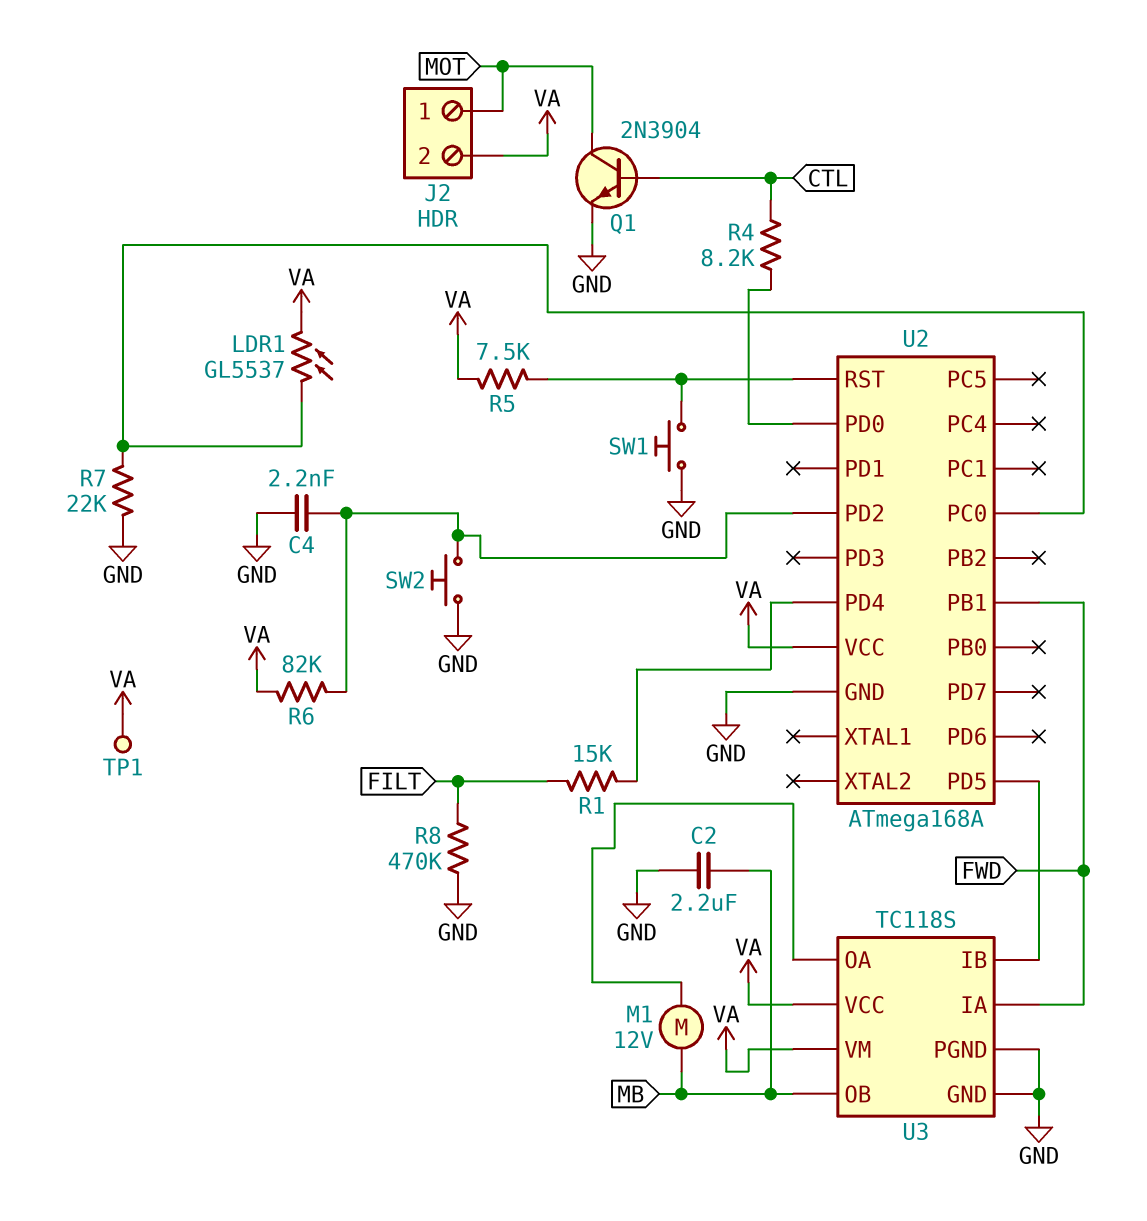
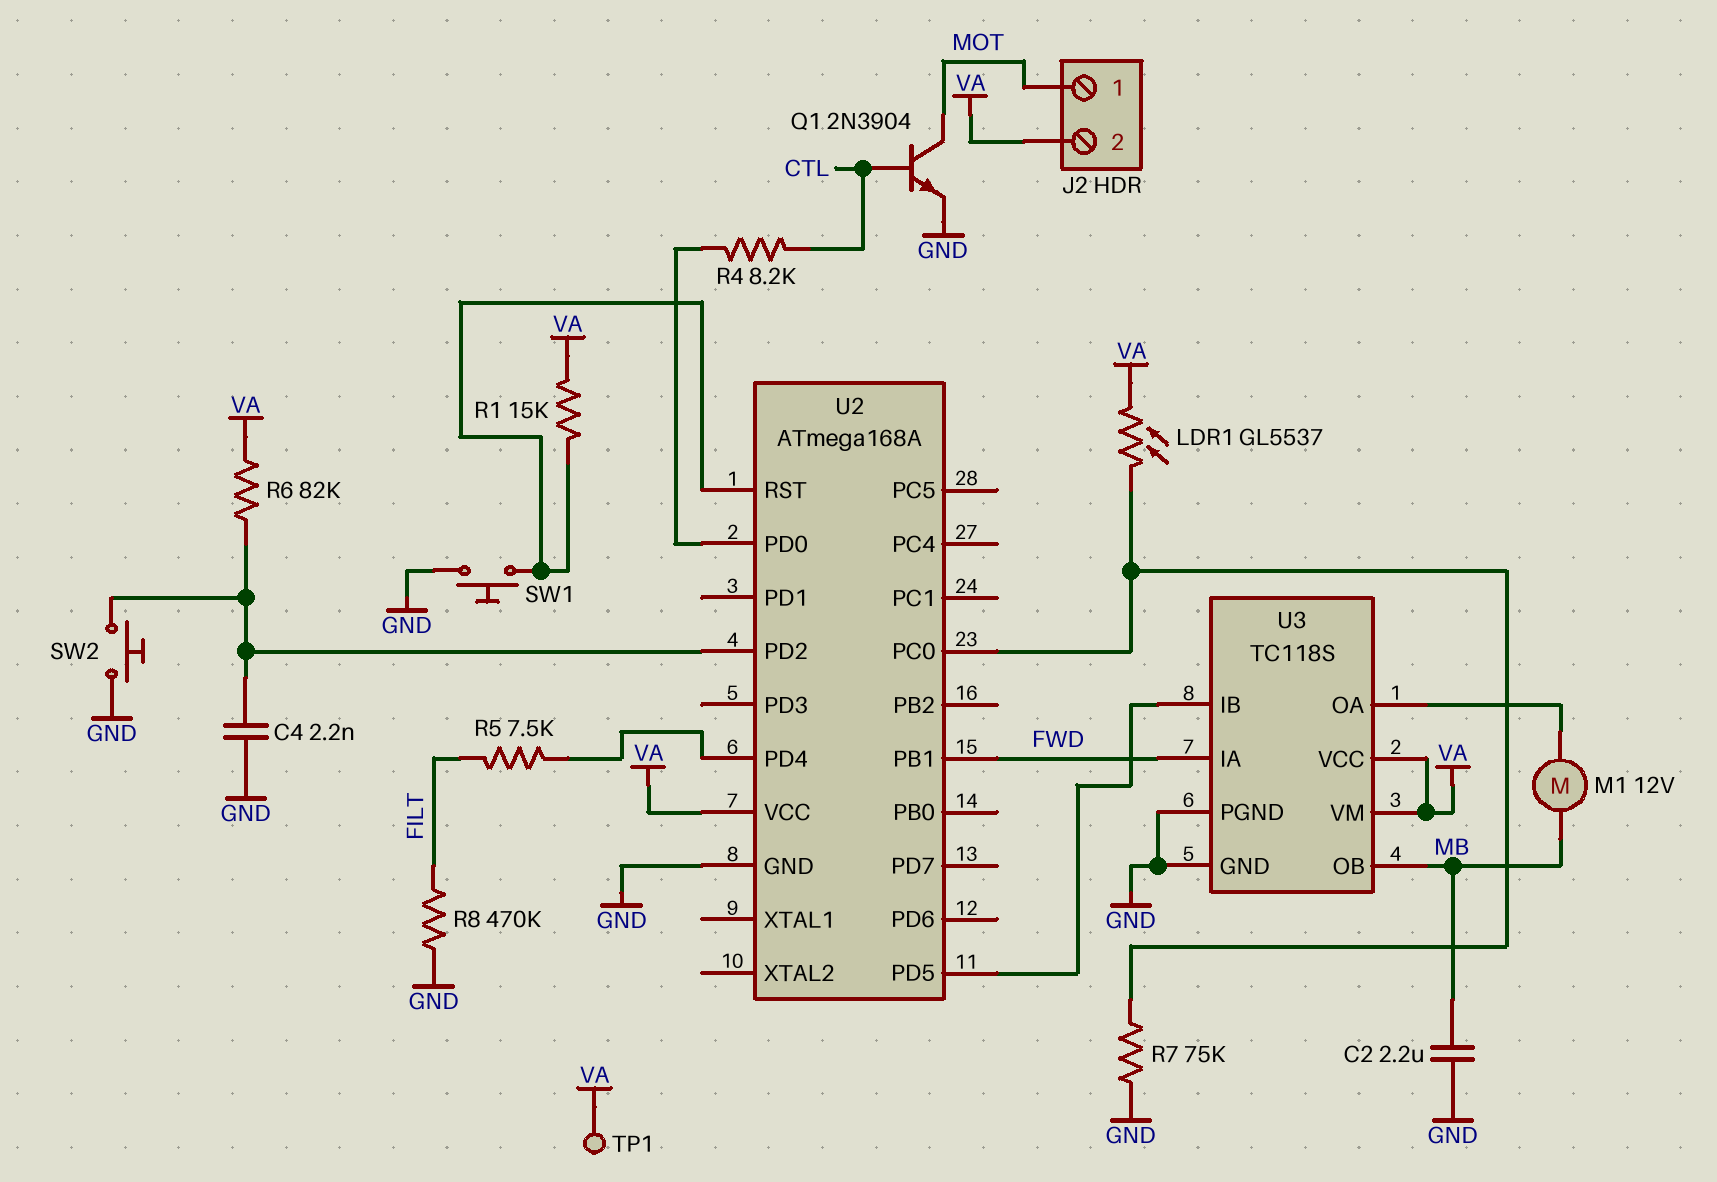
R1: 15k (FILT, U2/PD4) -> 15k (U2/RST, VA)
R5: 7.5k (U2/RST, VA) -> 7.5k (FILT, U2/PD4)
R7: 22k (GND, U2/PC0) -> 75k (GND, U2/PC0)

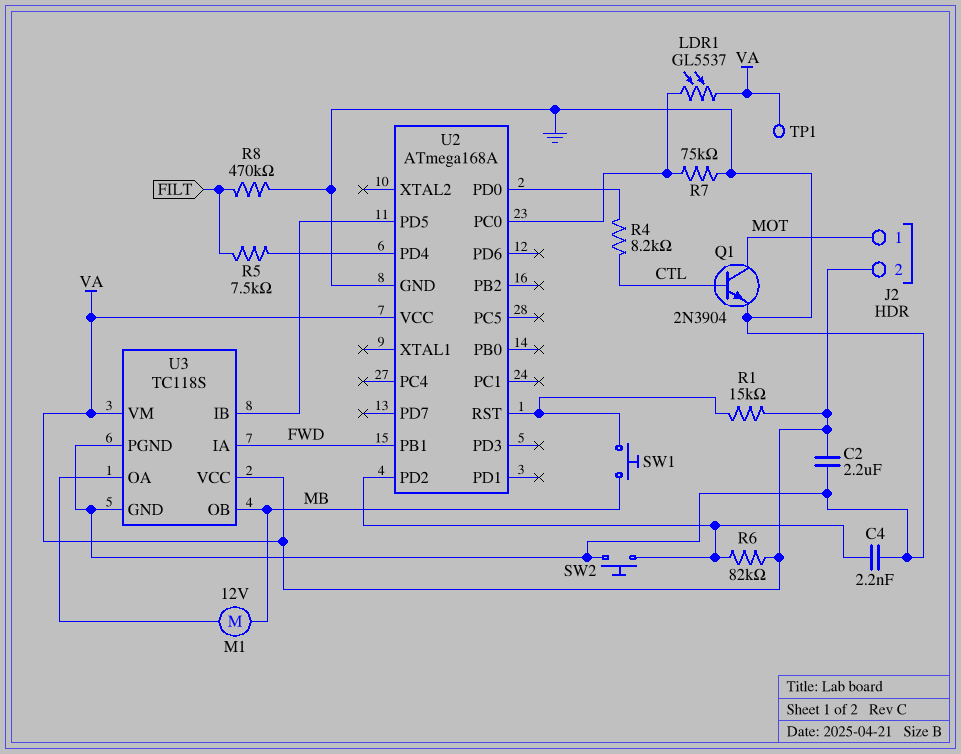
C2: 2.2uF (GND, MB) -> 2.2uF (GND, VA)
SW1: button (GND, U2/RST) -> button (MB, U2/RST)

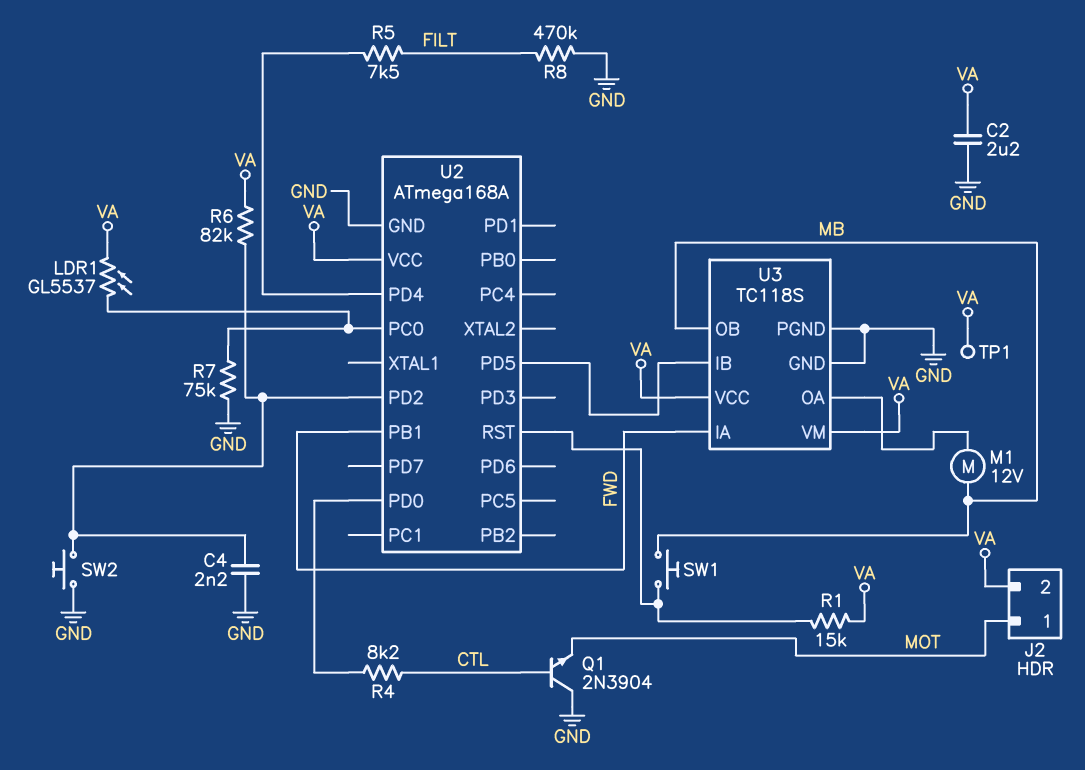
Q1: NPN 2N3904 (B CTL, C MOT, E GND) -> NPN 2N3904 (B CTL, C GND, E MOT)

